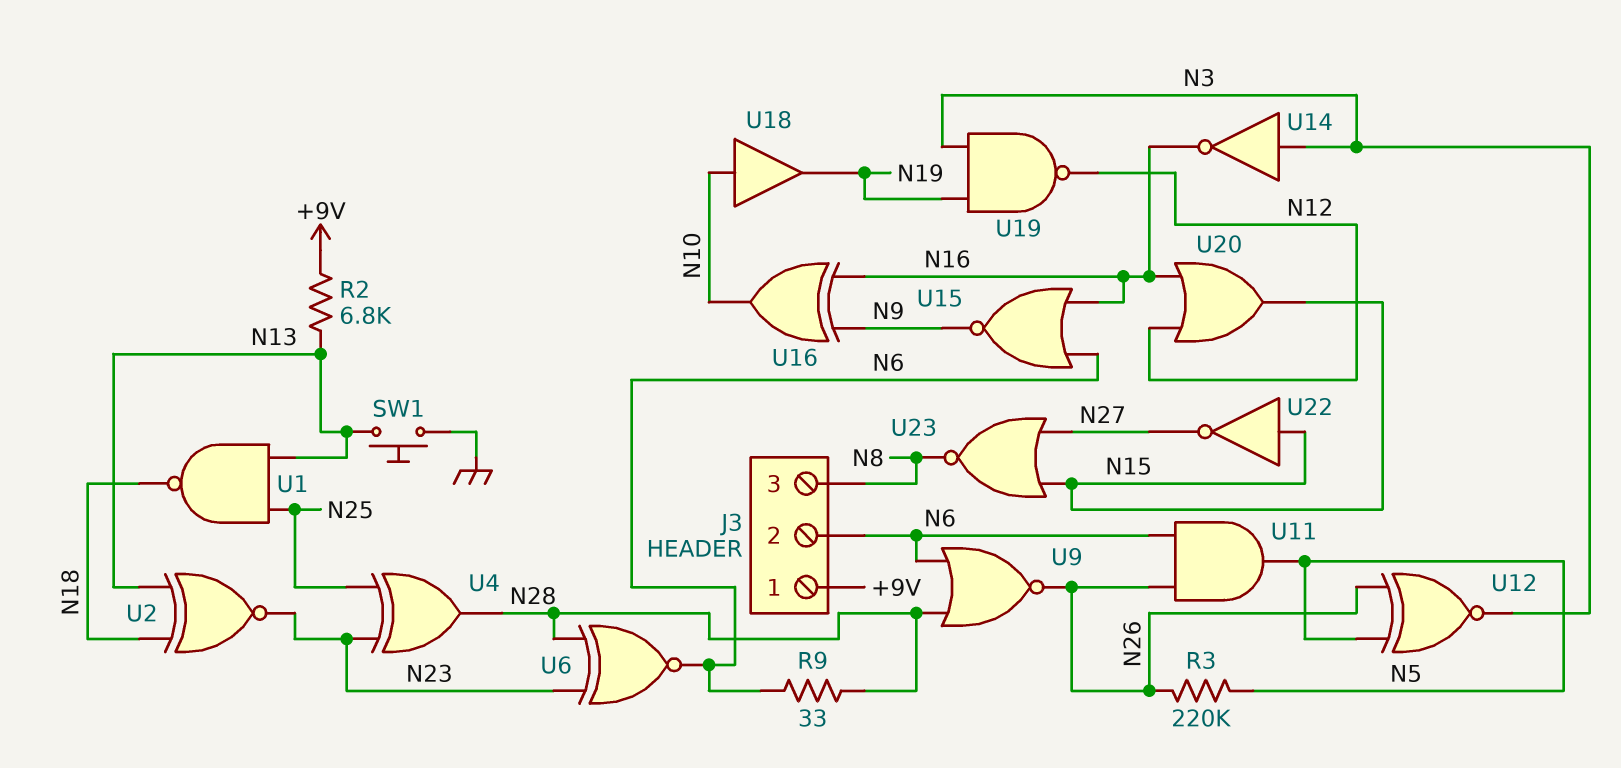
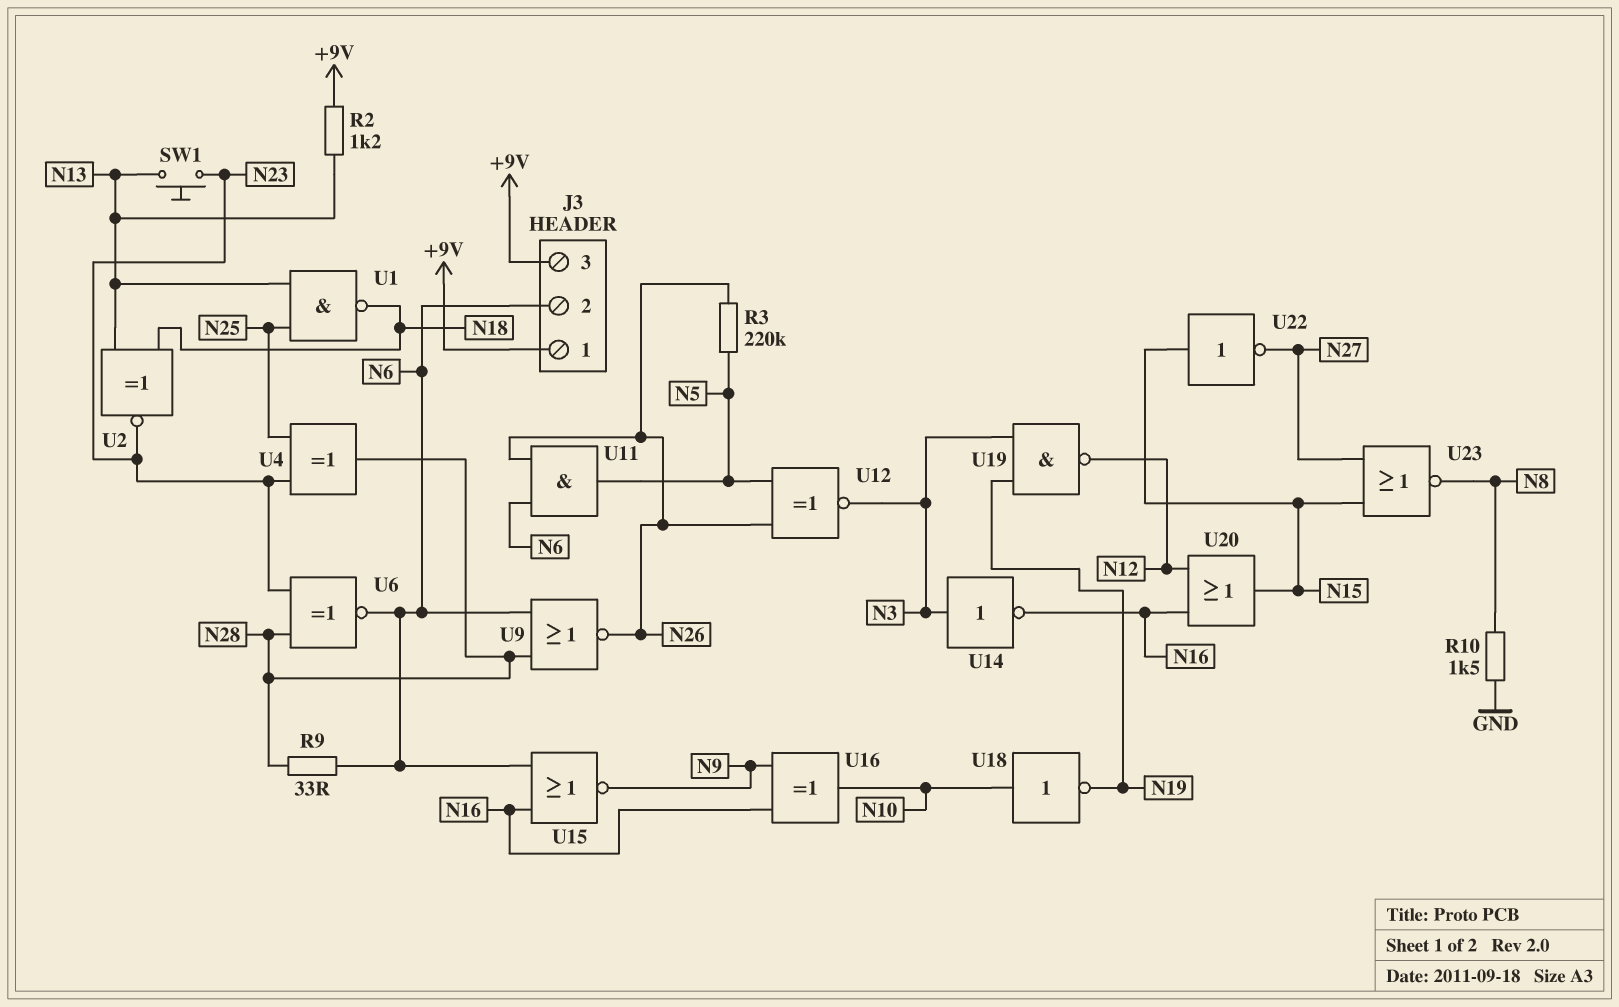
J3 pin 3: N8 -> +9V
R2: 6.8k (+9V, N13) -> 1.2k (+9V, N13)
R10: none -> 1.5k (GND, N8)
SW1: button (GND, N13) -> button (N13, N23)
U18: buffer (in N10, out N19) -> NOT (in N10, out N19)

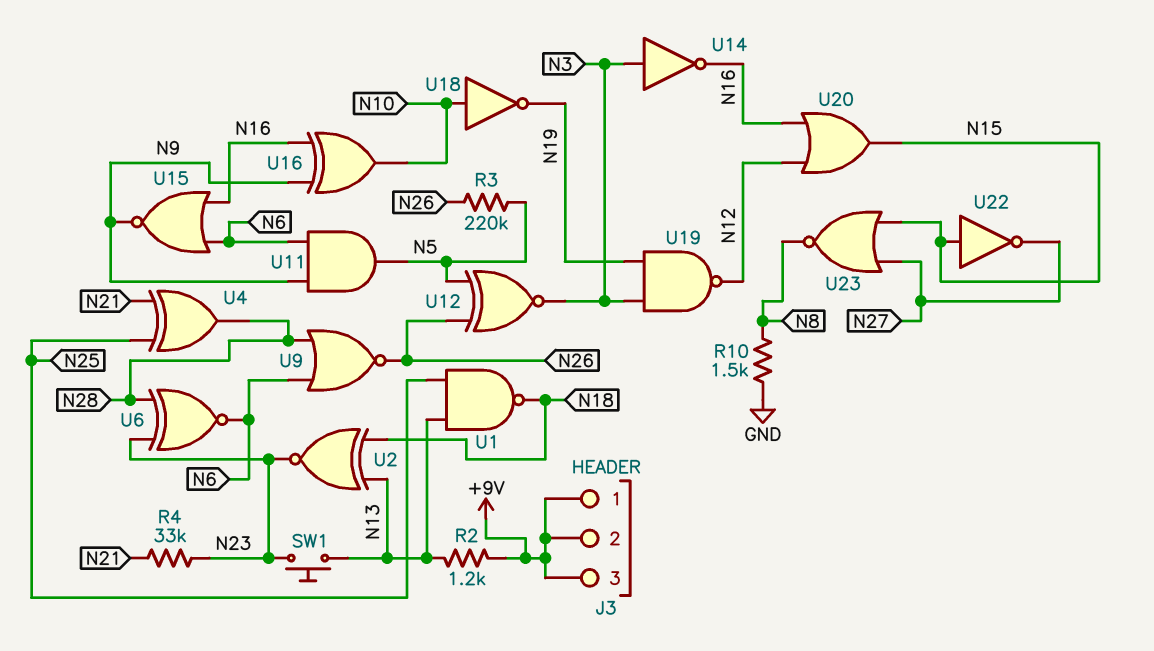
J3 pin 2: N6 -> +9V
R4: none -> 33k (N21, N23)
R9: 33 (N6, N28) -> none
U4: XOR (in N23, in N25, out N28) -> XOR (in N21, in N25, out N28)
U11: AND (in N6, in N26, out N5) -> AND (in N6, in N9, out N5)

